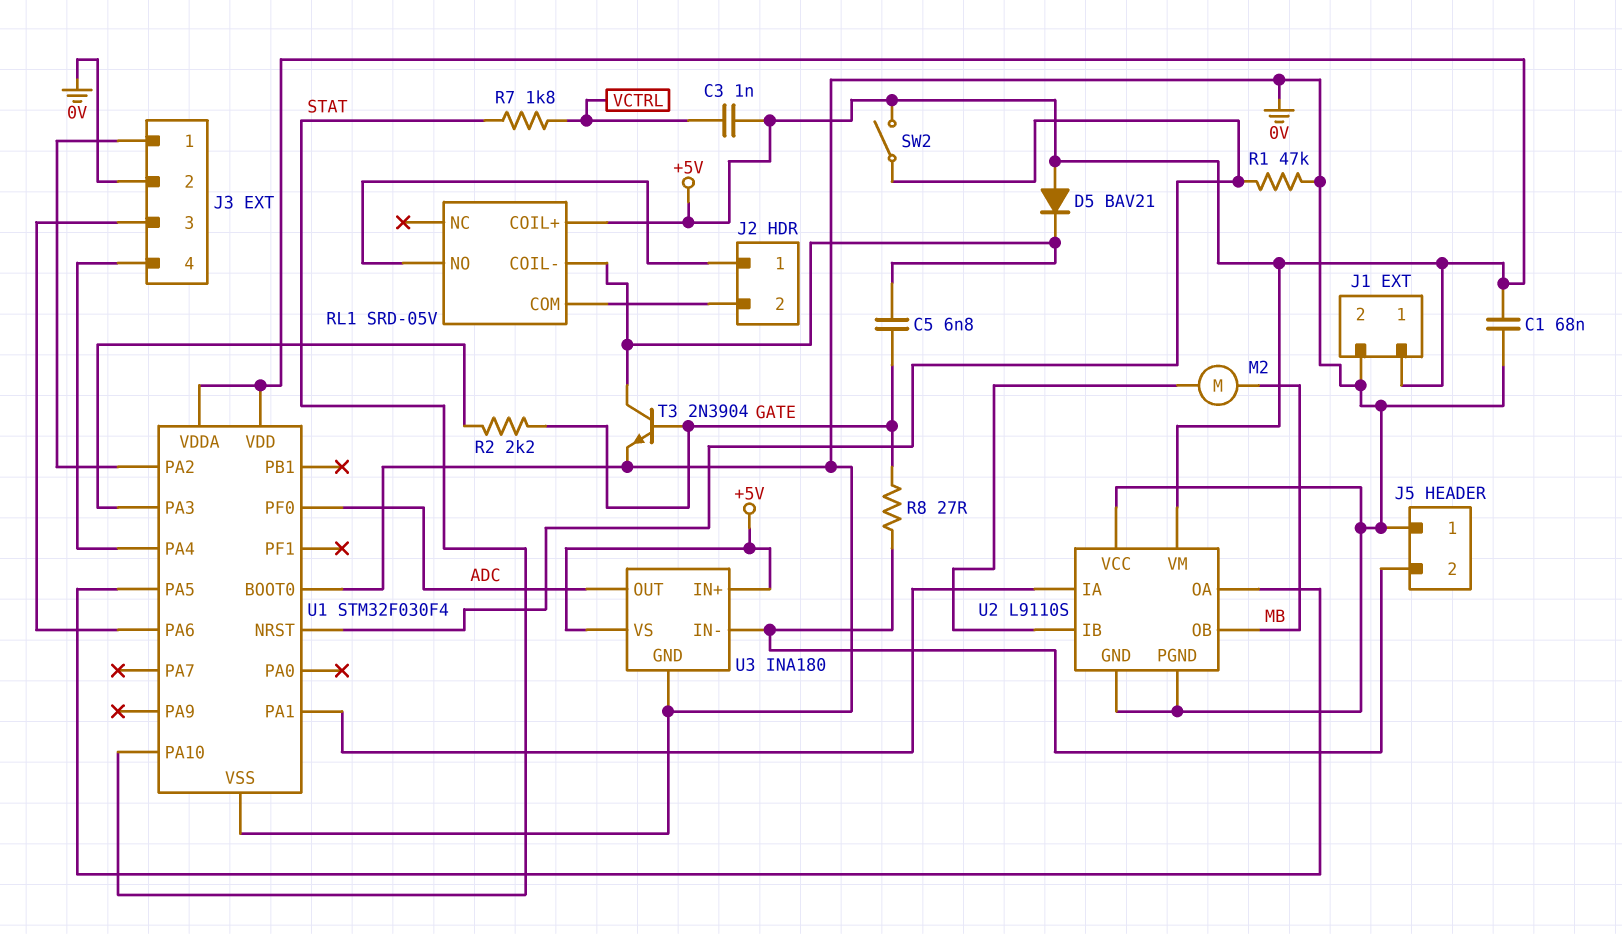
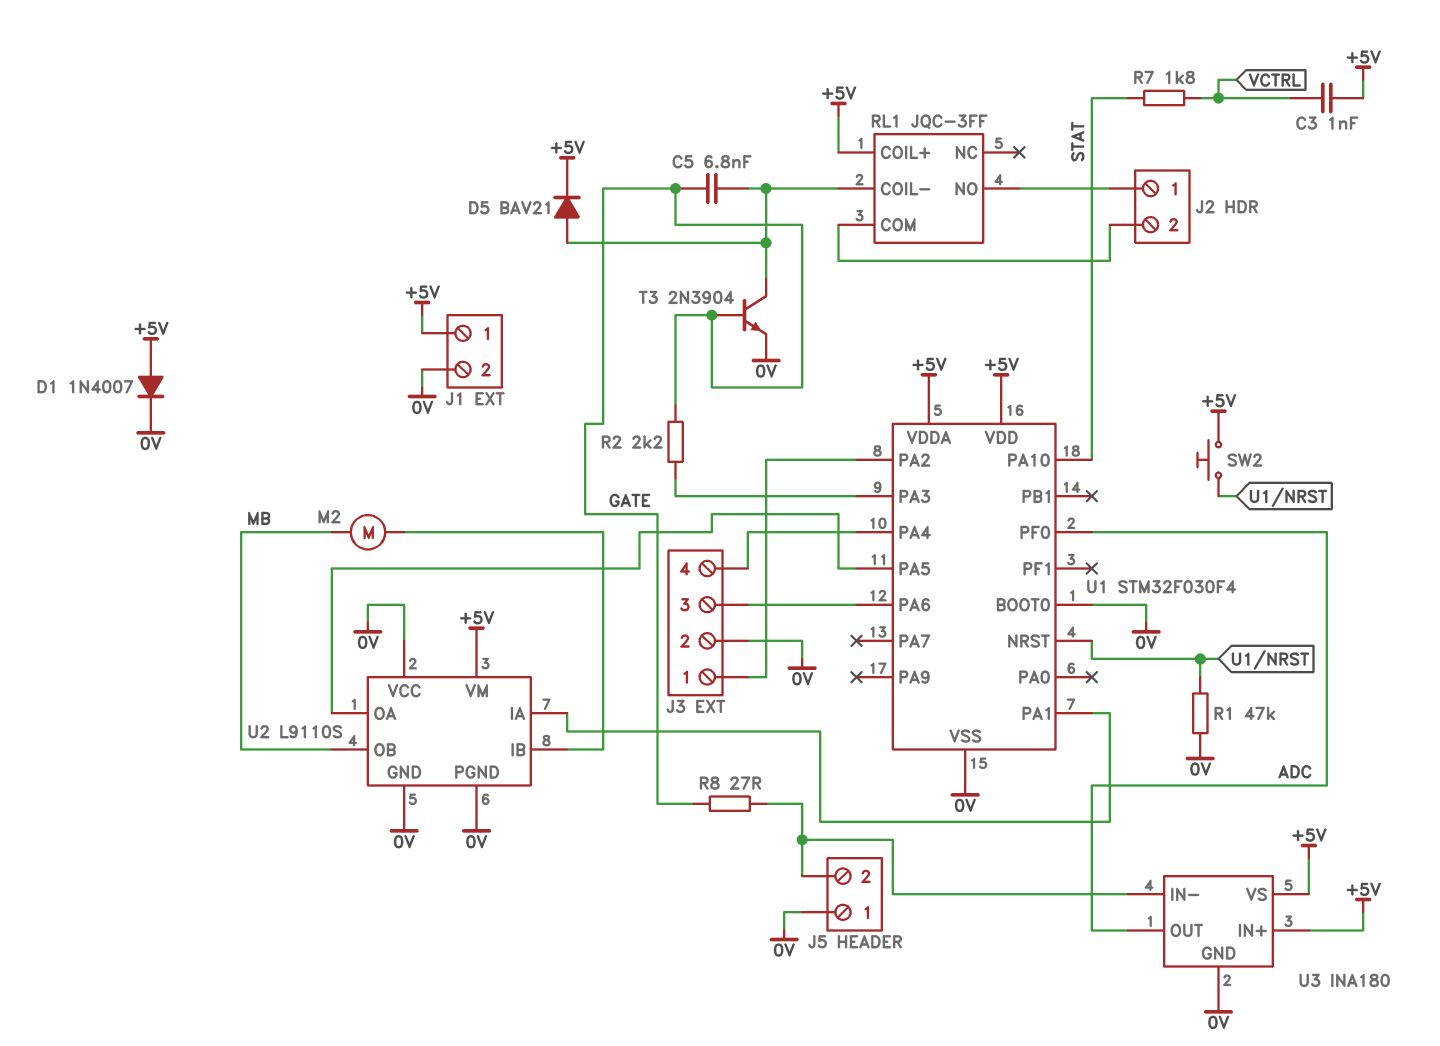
C1: 68nF (+5V, 0V) -> none
D1: none -> diode 1N4007 (A +5V, K 0V)
D5: diode BAV21 (A +5V, K RL1/COIL-) -> diode BAV21 (A RL1/COIL-, K +5V)
RL1: SRD-05V -> JQC-3FF
SW2: switch (+5V, U1/NRST) -> button (+5V, U1/NRST)

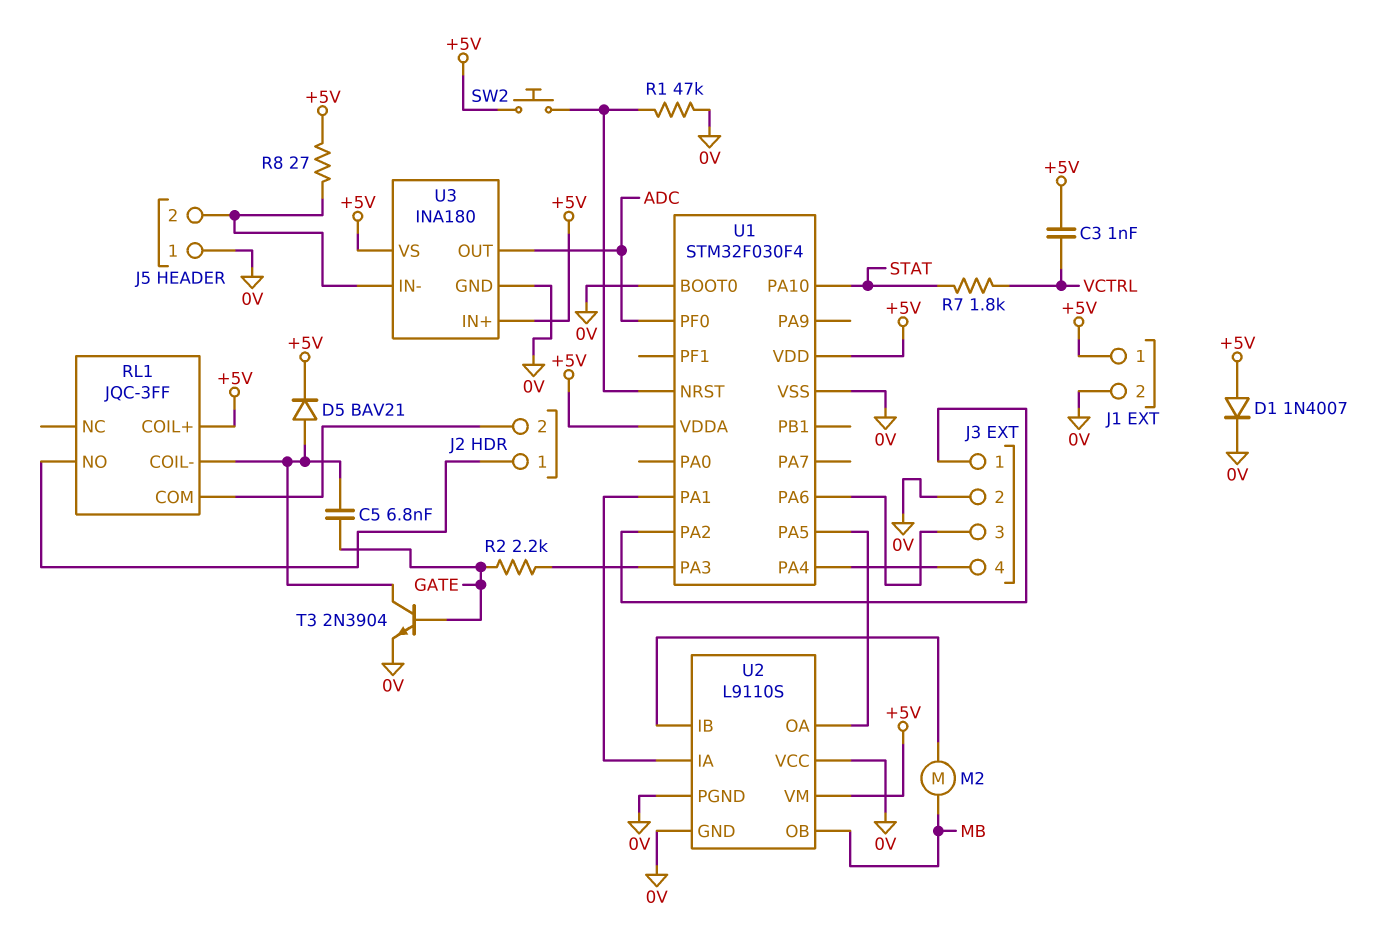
R8: 27 (GATE, J5/2) -> 27 (+5V, J5/2)

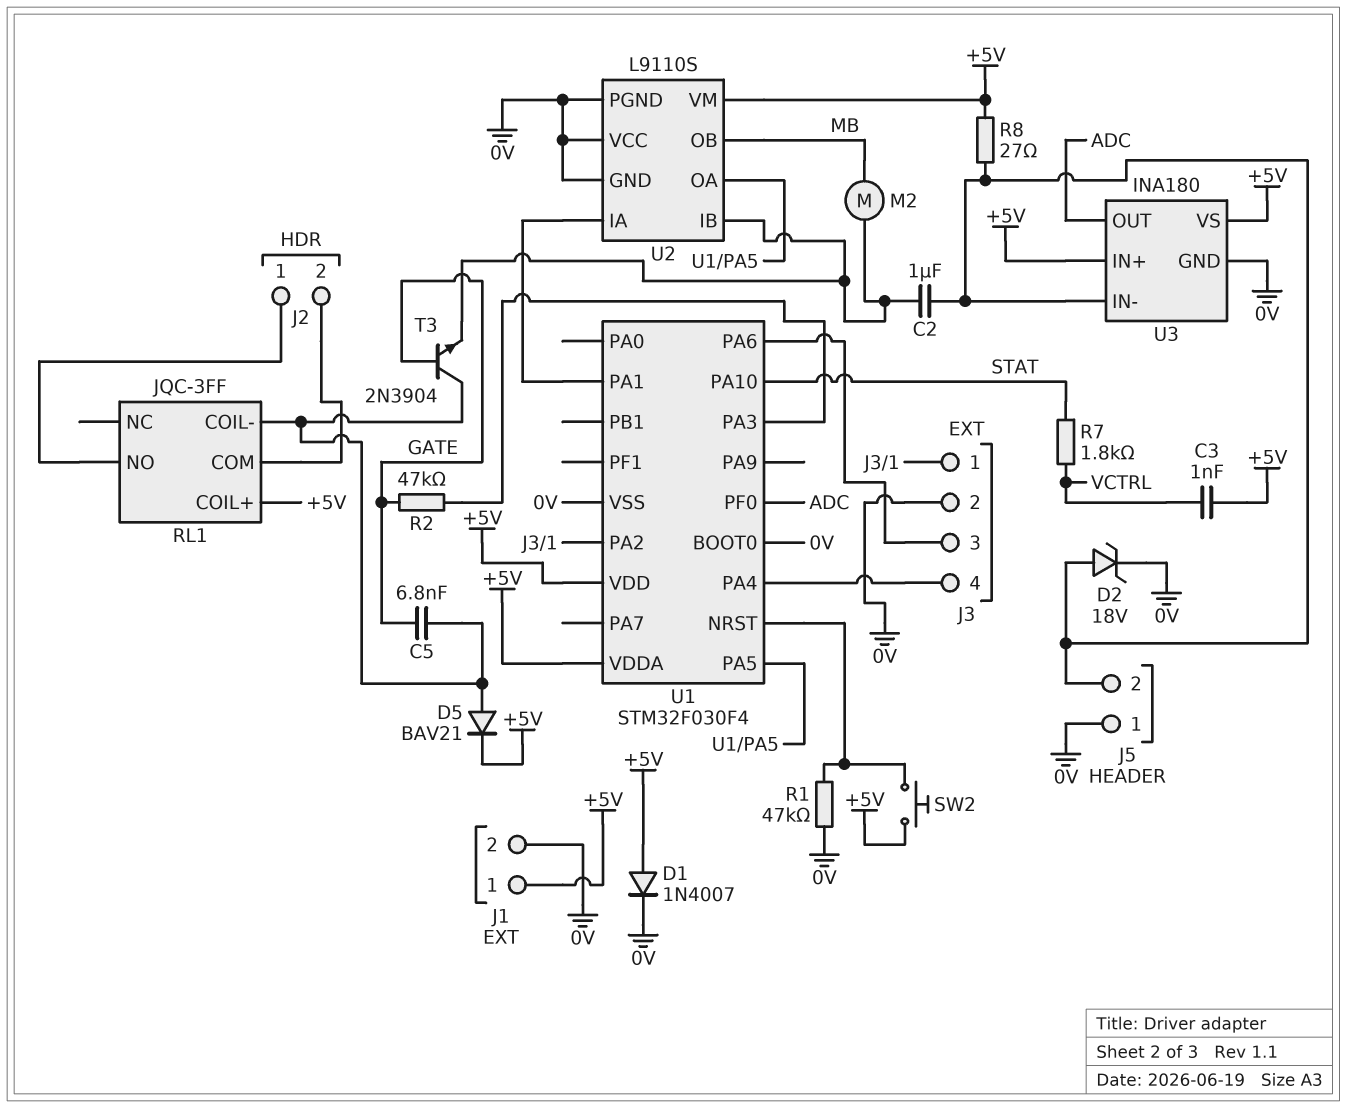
C2: none -> 1uF (J5/2, U2/IB)
D2: none -> zener 18V (A J5/2, K 0V)
R2: 2.2k (GATE, U1/PA3) -> 47k (GATE, U1/PA3)
T3: NPN 2N3904 (B GATE, C RL1/COIL-, E 0V) -> NPN 2N3904 (B GATE, C RL1/COIL-, E U2/IB)

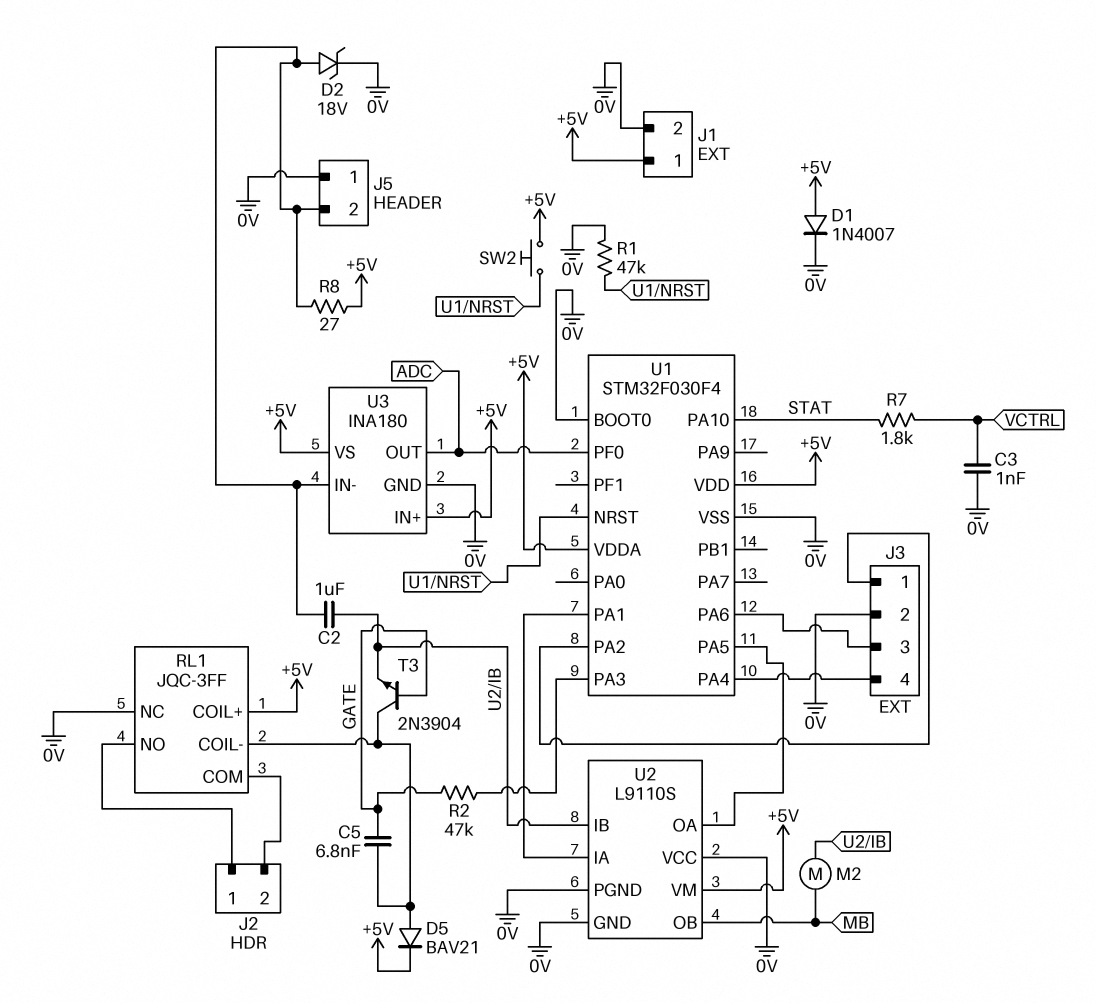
C3: 1nF (+5V, VCTRL) -> 1nF (0V, VCTRL)
RL1 pin NC: none -> 0V

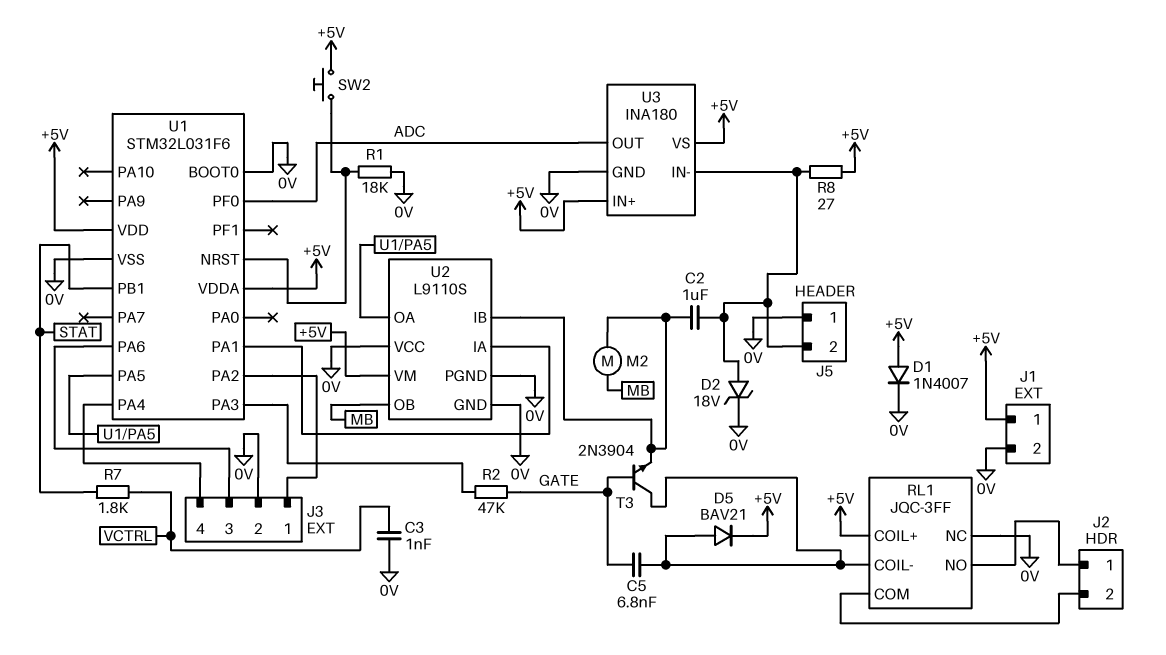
R1: 47k (0V, U1/NRST) -> 18k (0V, U1/NRST)
U1: STM32F030F4 -> STM32L031F6
U1 pin PA10: STAT -> none
U1 pin PB1: none -> STAT

